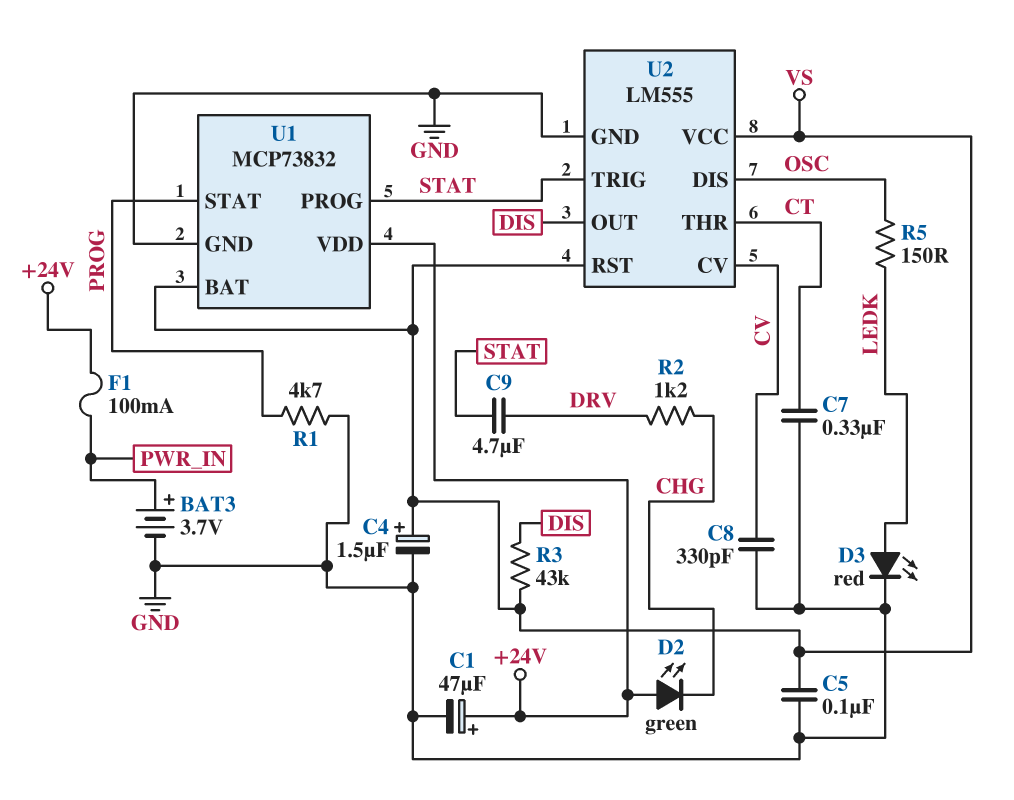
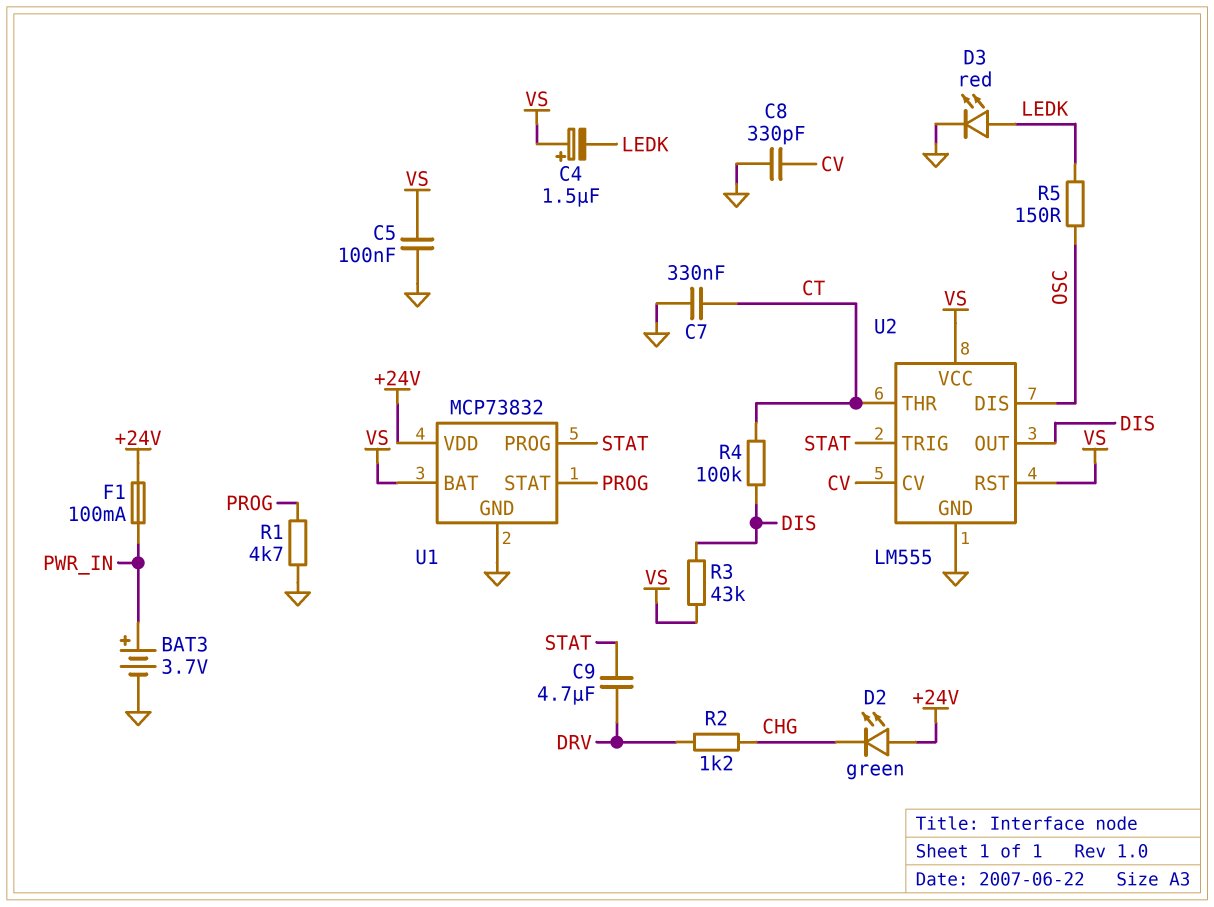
C1: 47uF (plus +24V, minus GND) -> none
C4: 1.5uF (plus VS, minus GND) -> 1.5uF (plus VS, minus LEDK)
R4: none -> 100k (CT, DIS)

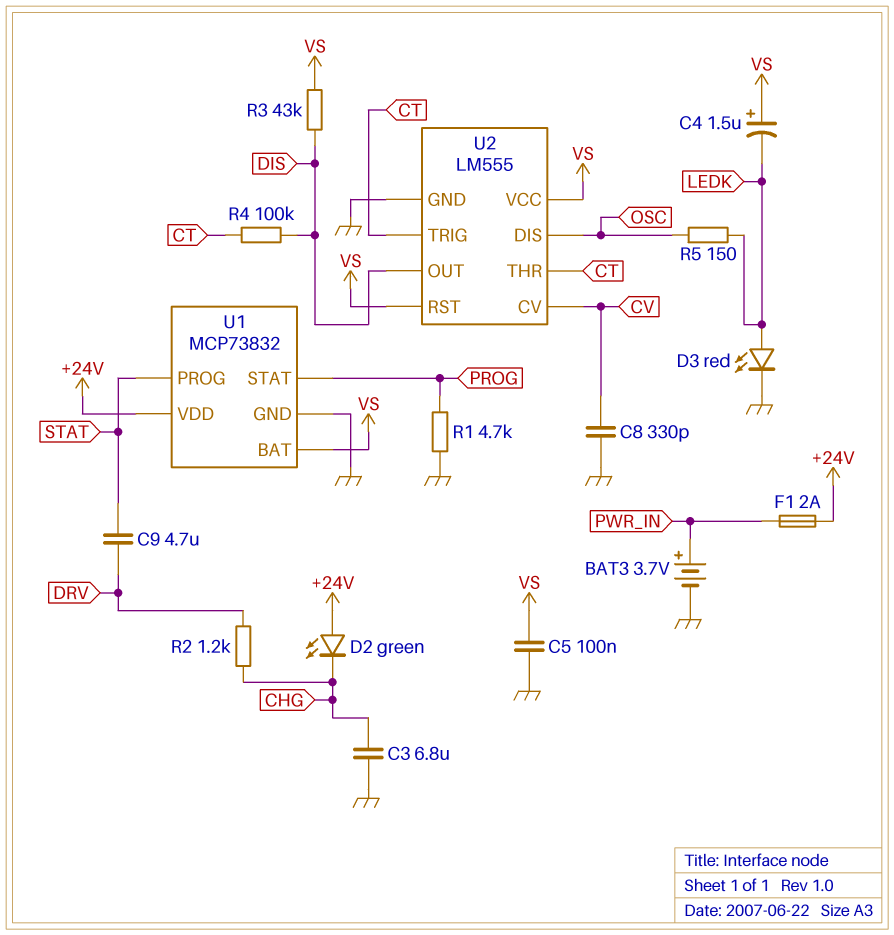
C3: none -> 6.8uF (CHG, GND)
C7: 330nF (CT, GND) -> none
F1: 100mA (+24V, PWR_IN) -> 2A (+24V, PWR_IN)
U2 pin TRIG: STAT -> CT

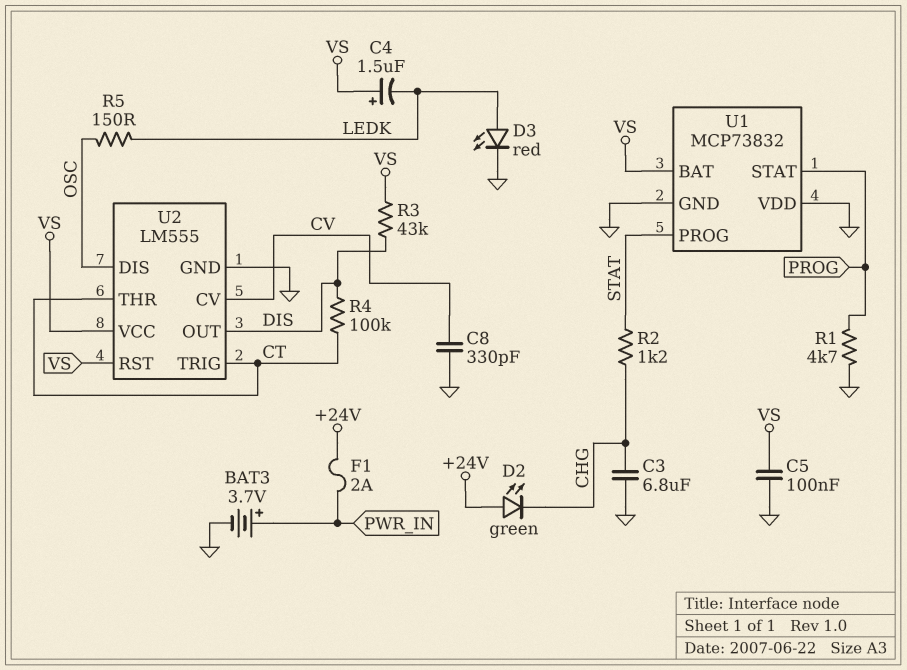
C9: 4.7uF (DRV, STAT) -> none
R2: 1.2k (CHG, DRV) -> 1.2k (CHG, STAT)
U1 pin VDD: +24V -> GND

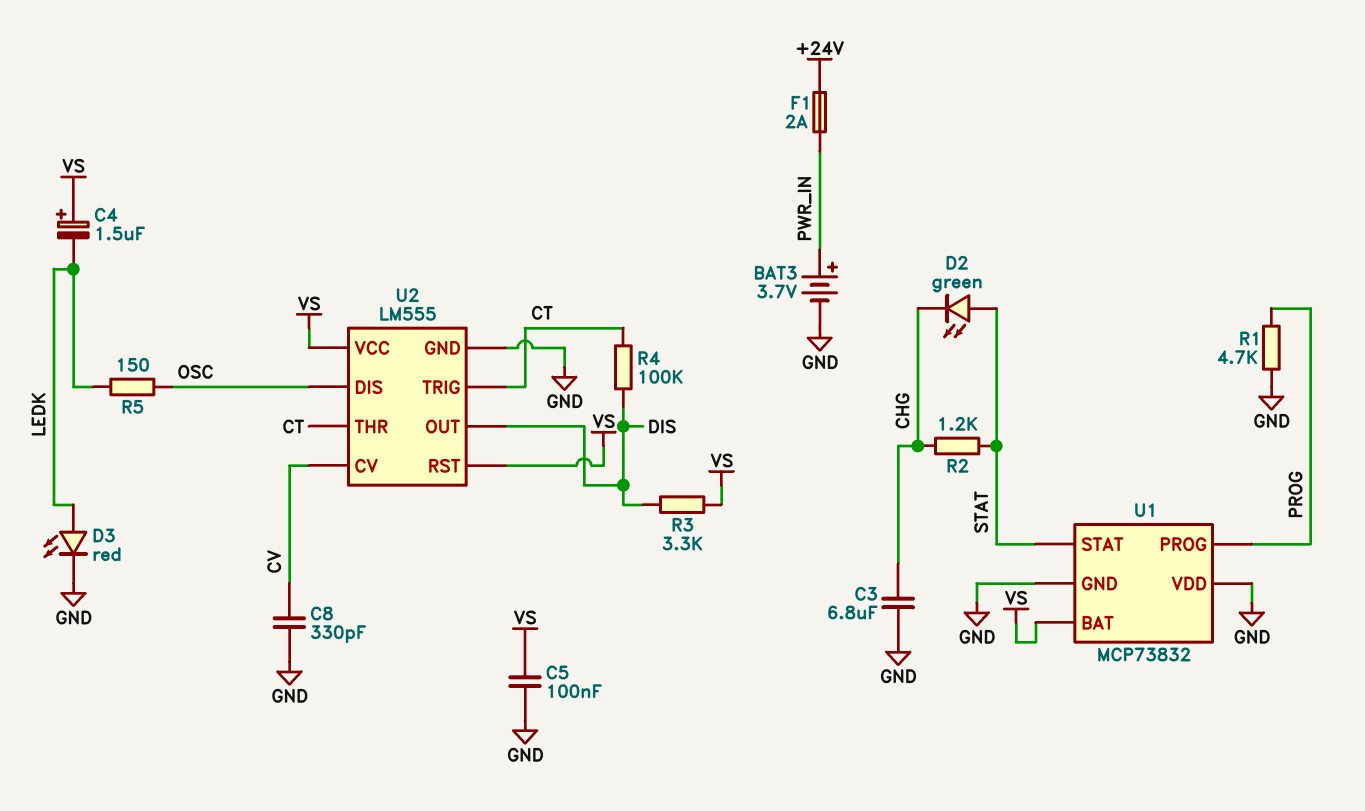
D2: LED green (A +24V, K CHG) -> LED green (A STAT, K CHG)
R3: 43k (DIS, VS) -> 3.3k (DIS, VS)
U1 pin PROG: STAT -> PROG
U1 pin STAT: PROG -> STAT

